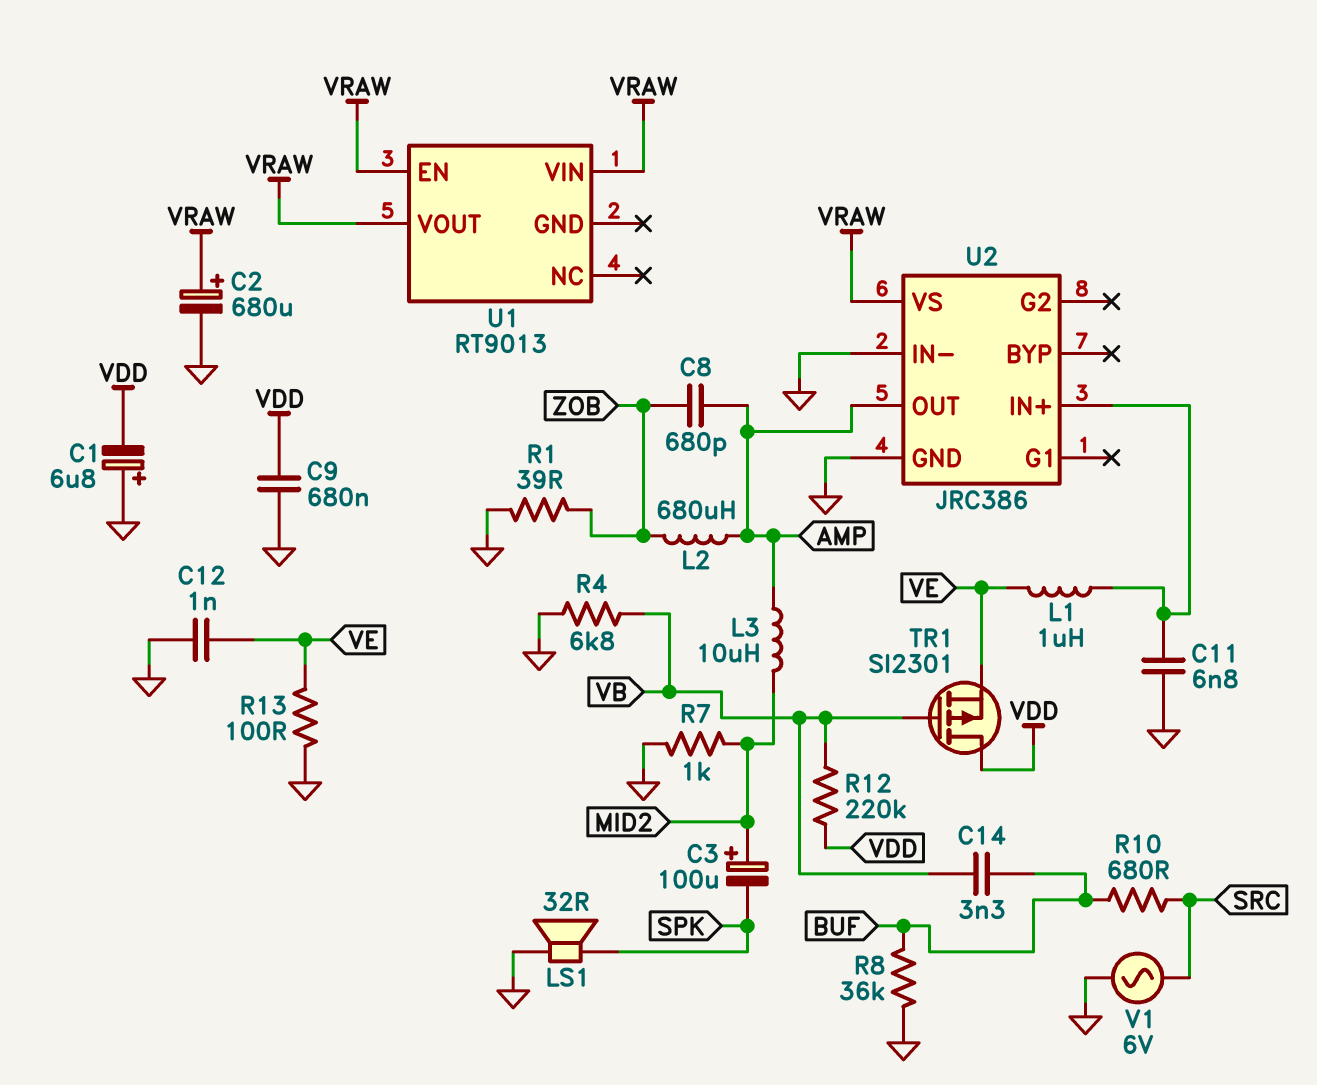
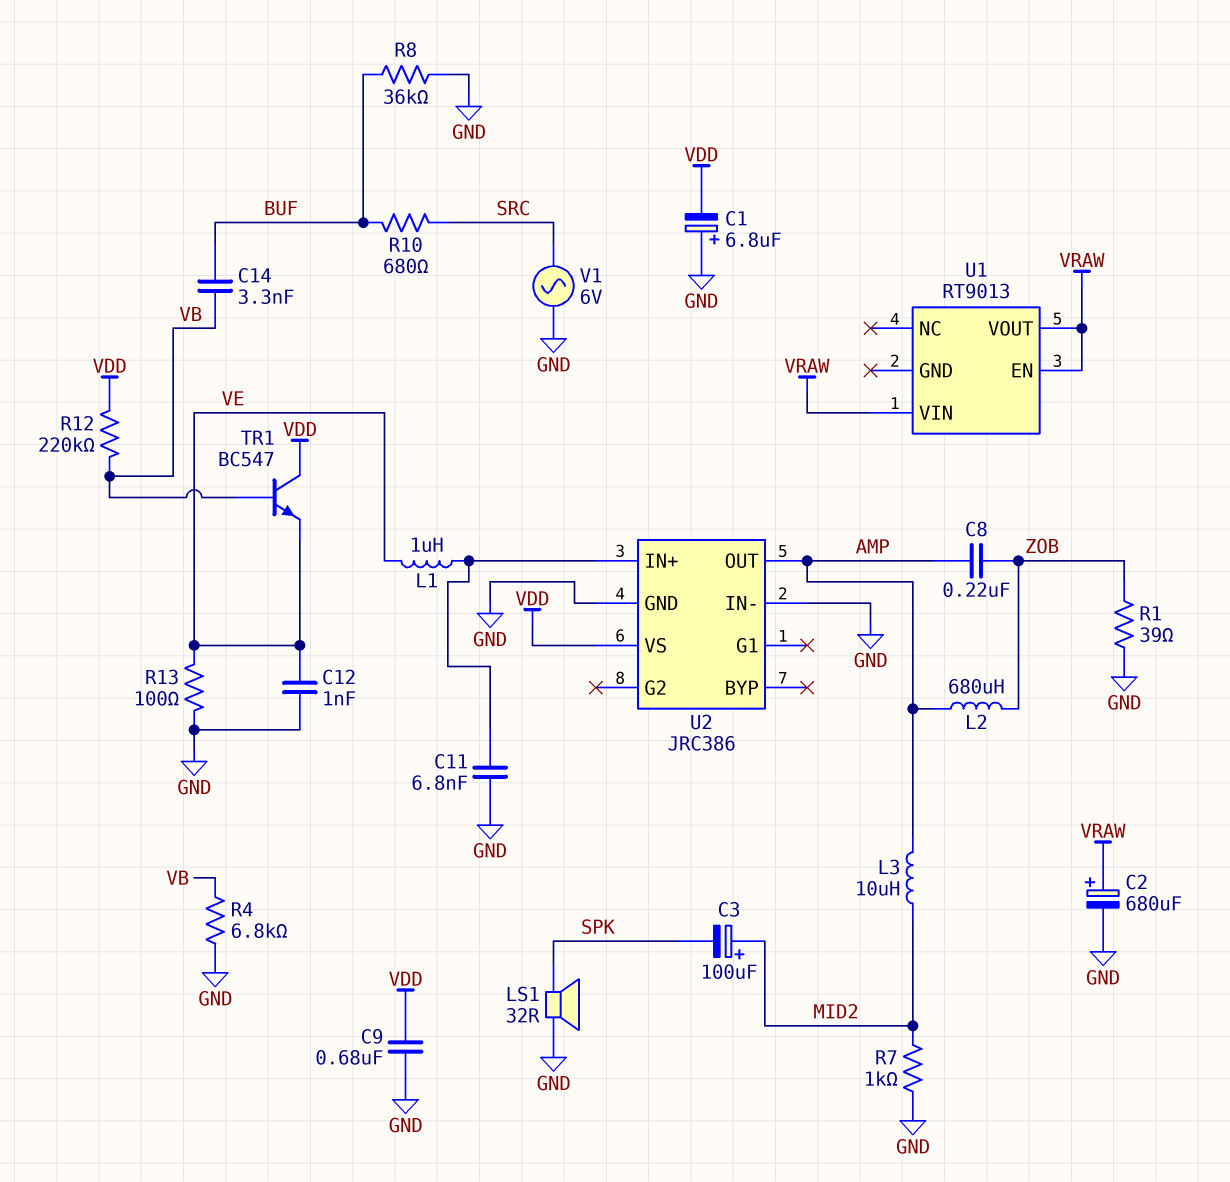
C8: 680pF (AMP, ZOB) -> 220nF (AMP, ZOB)
TR1: PMOS SI2301 (G VB, D VDD, S VE) -> NPN BC547 (B VB, C VDD, E VE)
U2 pin VS: VRAW -> VDD

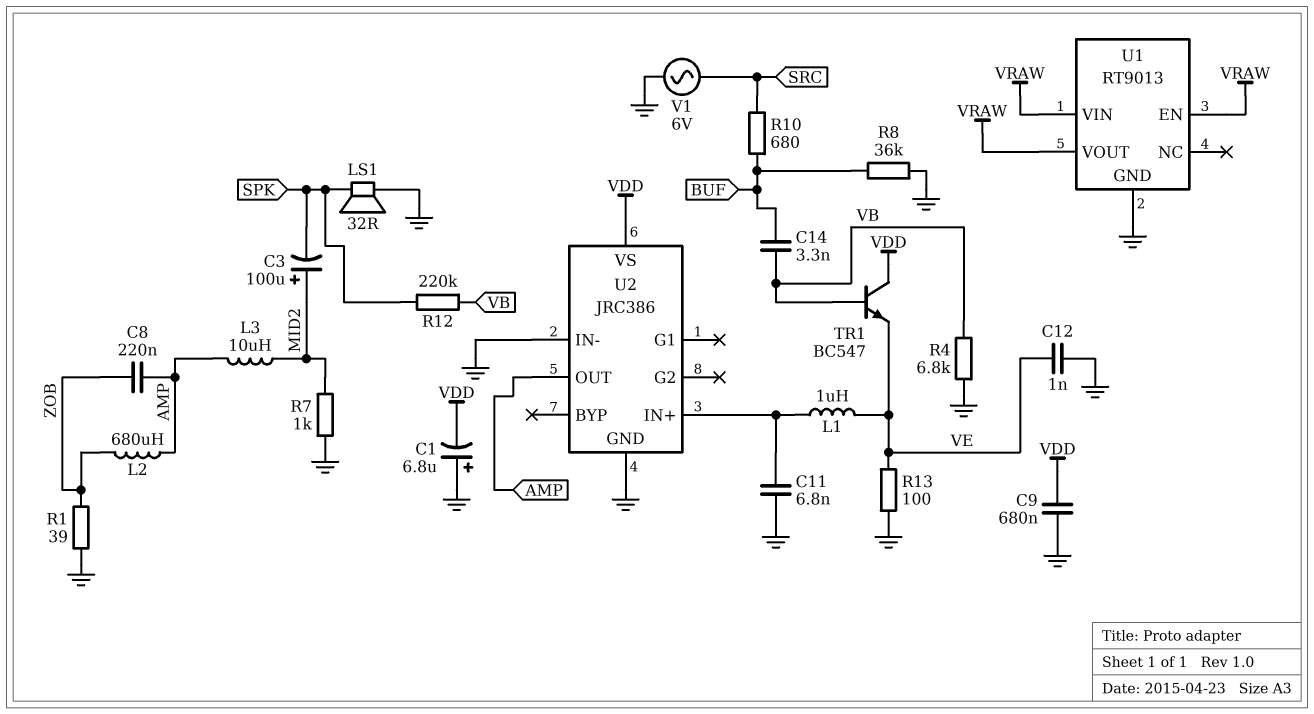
C2: 680uF (plus VRAW, minus GND) -> none
R12: 220k (VB, VDD) -> 220k (SPK, VB)
U1 pin GND: none -> GND

